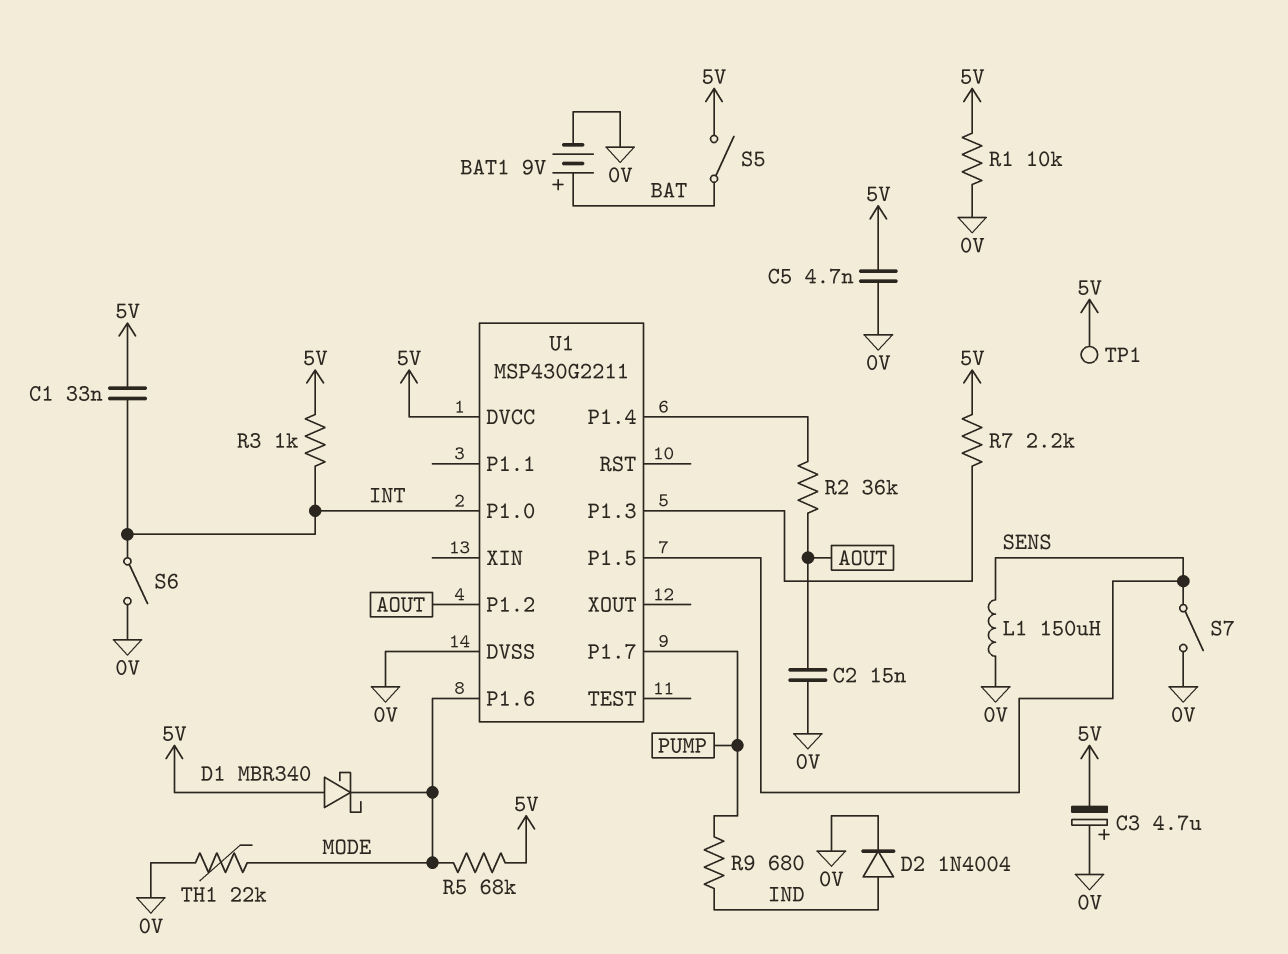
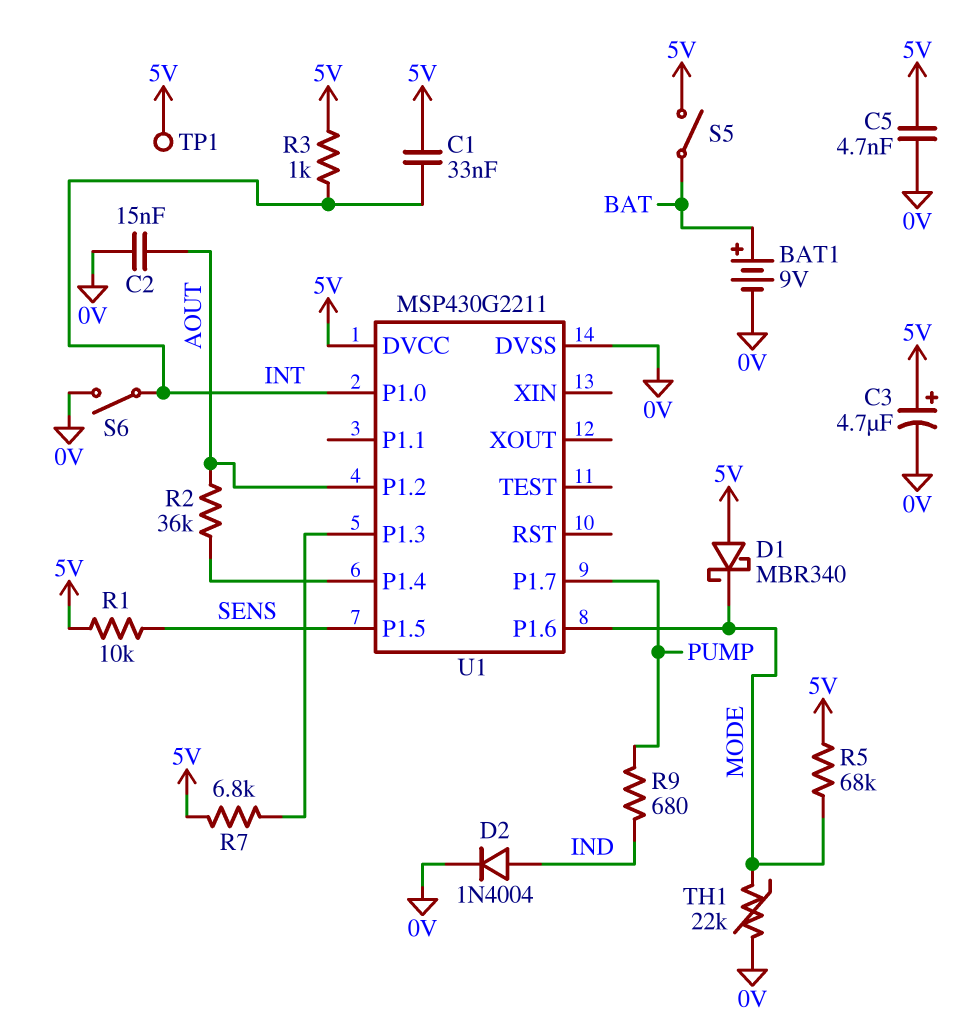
C3: 4.7uF (plus 0V, minus 5V) -> 4.7uF (plus 5V, minus 0V)
L1: 150uH (0V, SENS) -> none
R1: 10k (0V, 5V) -> 10k (5V, SENS)
R7: 2.2k (5V, U1/P1.3) -> 6.8k (5V, U1/P1.3)
S7: switch (0V, SENS) -> none

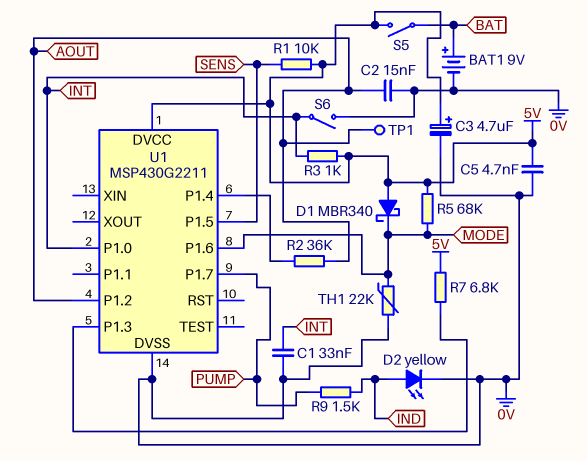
C1: 33nF (5V, INT) -> 33nF (0V, INT)
D2: diode 1N4004 (A IND, K 0V) -> LED yellow (A IND, K 0V)
R9: 680 (IND, PUMP) -> 1.5k (IND, PUMP)
TP1: test point (5V) -> test point (AOUT)

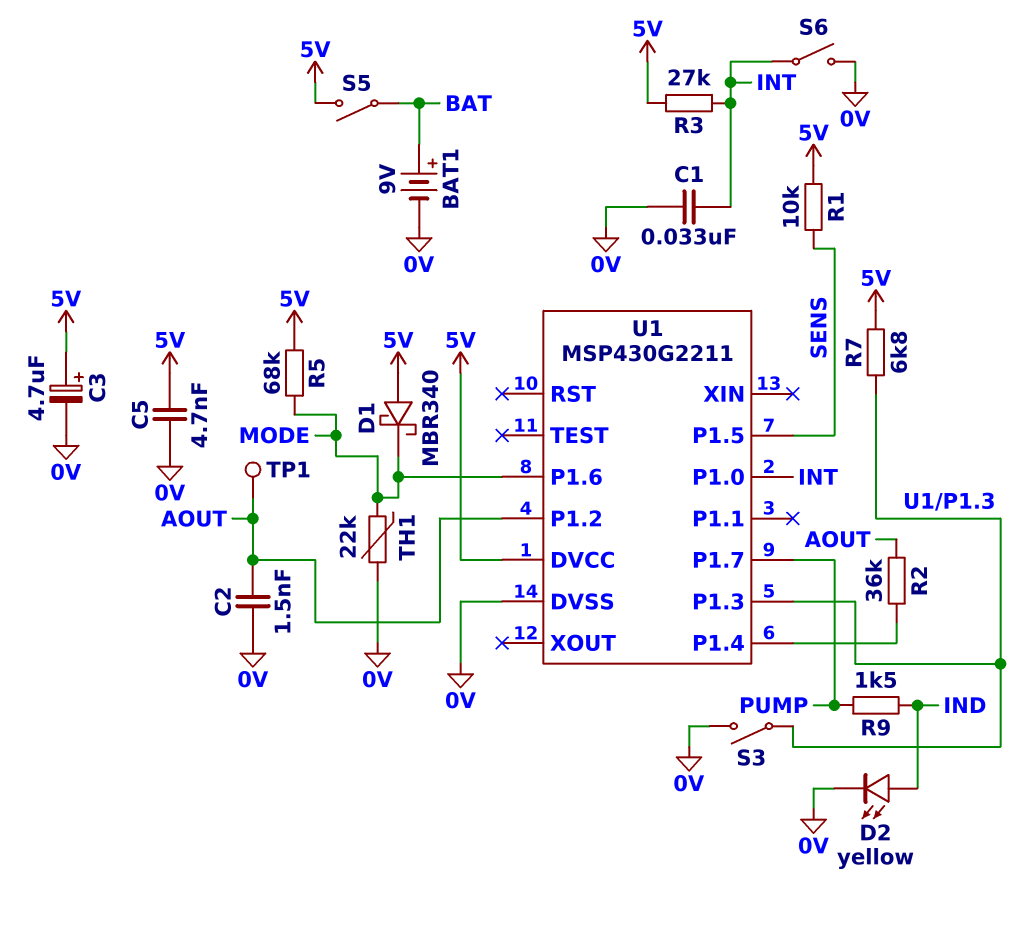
C2: 15nF (0V, AOUT) -> 1.5nF (0V, AOUT)
R3: 1k (5V, INT) -> 27k (5V, INT)
S3: none -> switch (0V, U1/P1.3)

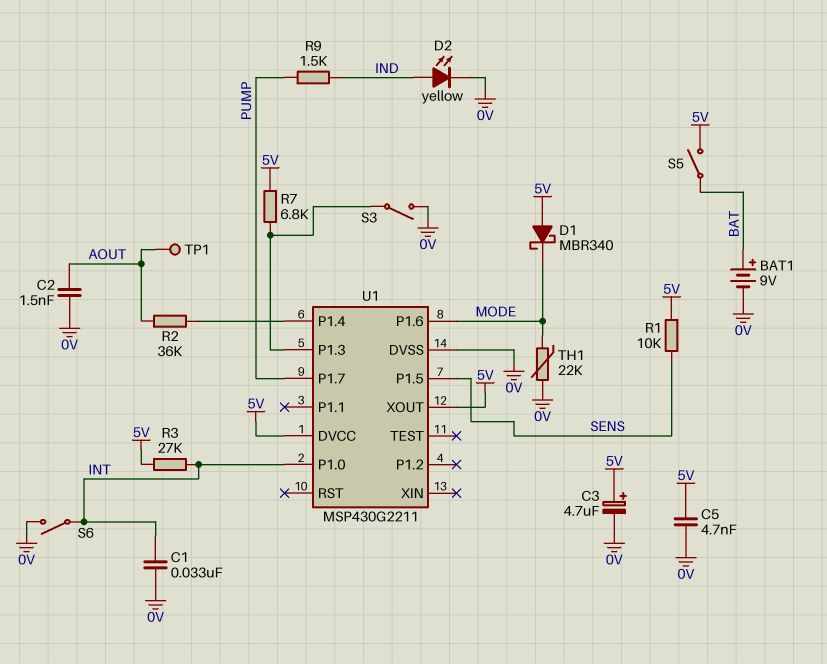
R5: 68k (5V, MODE) -> none
U1 pin P1.2: AOUT -> none
U1 pin XOUT: none -> 5V

